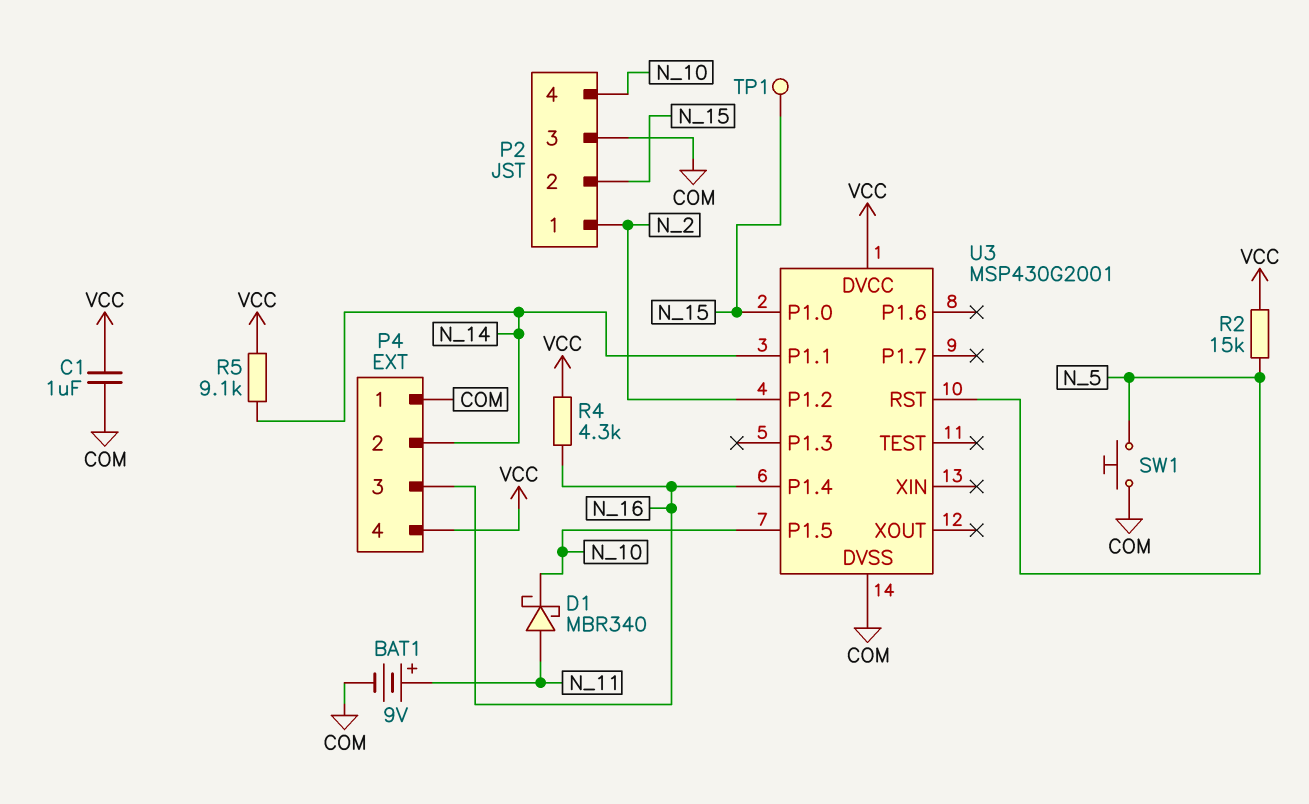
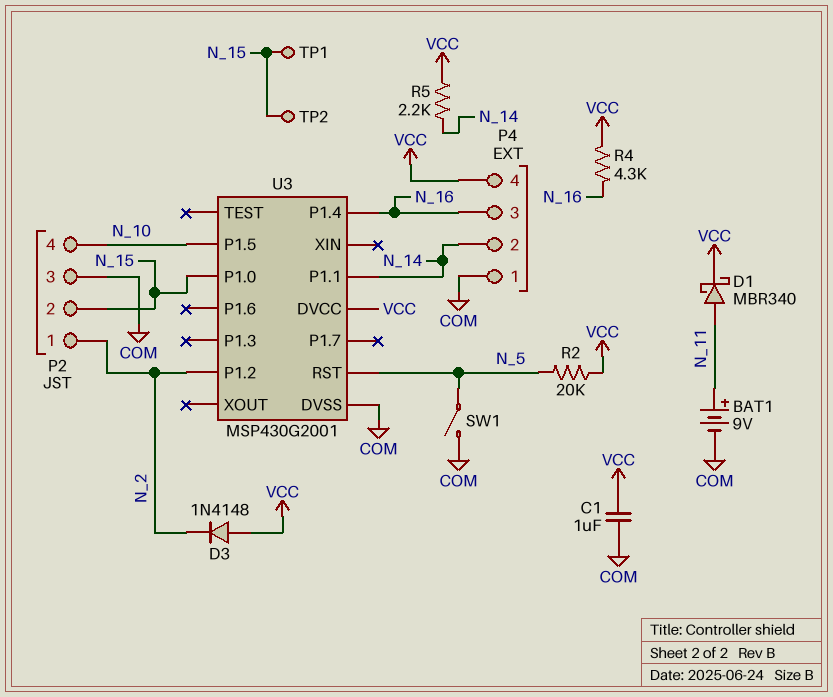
D1: schottky MBR340 (A N_11, K N_10) -> schottky MBR340 (A N_11, K VCC)
D3: none -> diode 1N4148 (A VCC, K N_2)
R2: 15k (N_5, VCC) -> 20k (N_5, VCC)
R5: 9.1k (N_14, VCC) -> 2.2k (N_14, VCC)
SW1: button (COM, N_5) -> switch (COM, N_5)
TP2: none -> test point (N_15)

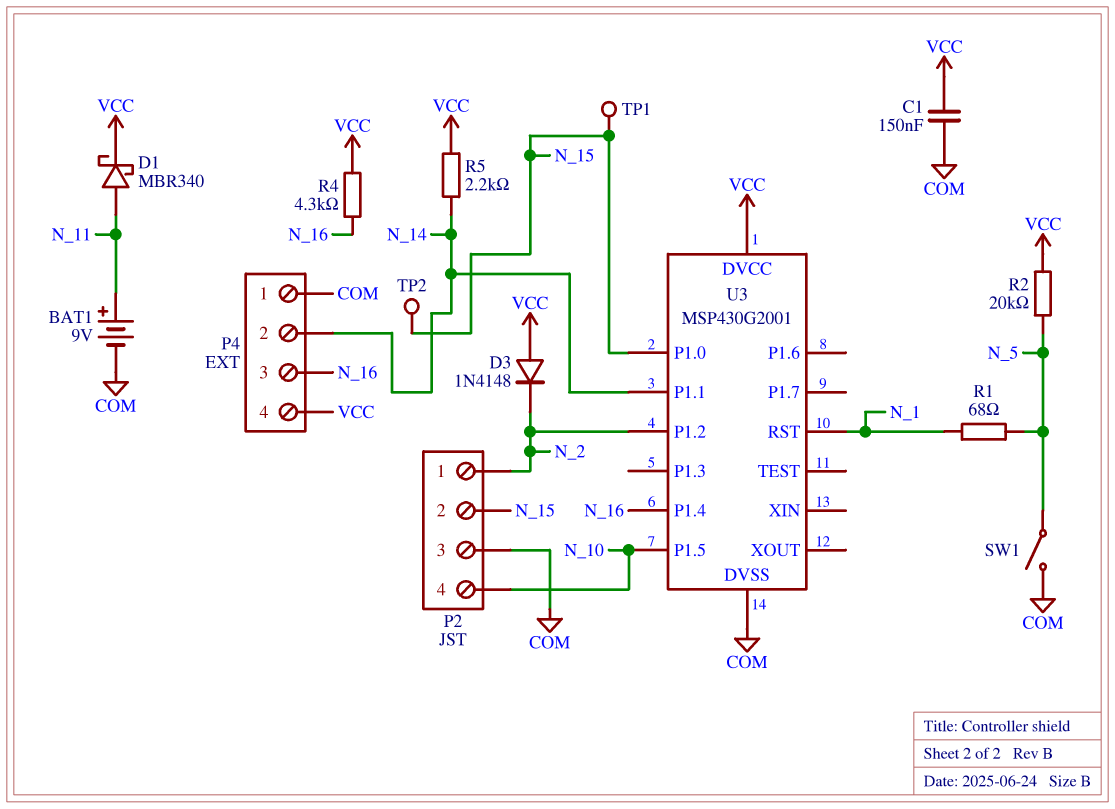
C1: 1uF (COM, VCC) -> 150nF (COM, VCC)
R1: none -> 68 (N_1, N_5)
U3 pin RST: N_5 -> N_1

